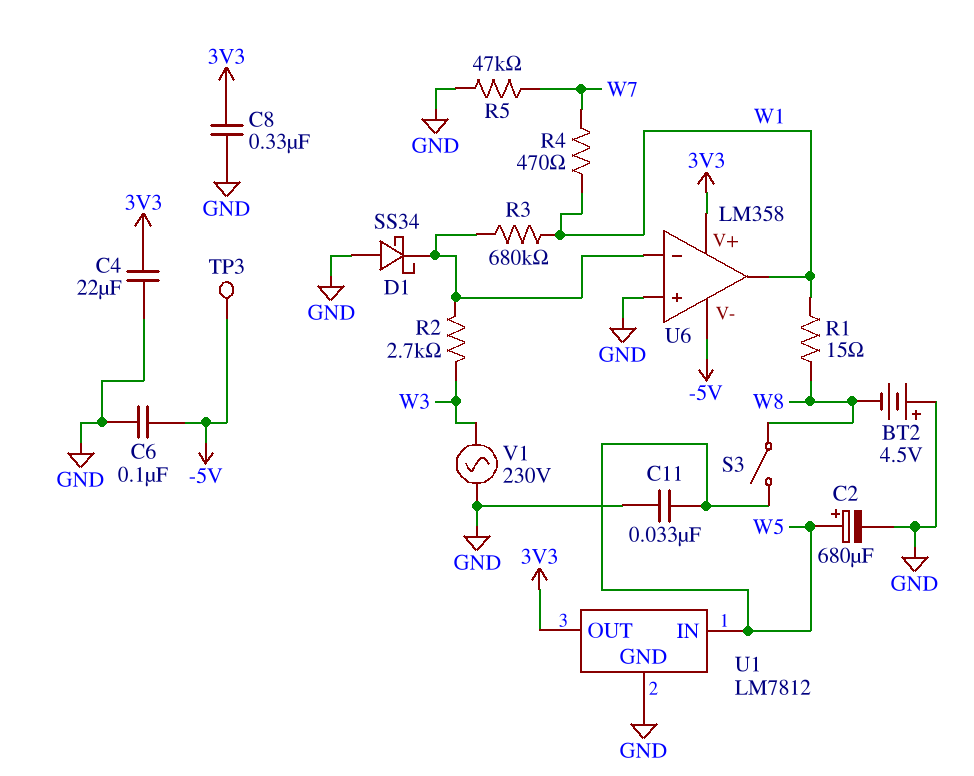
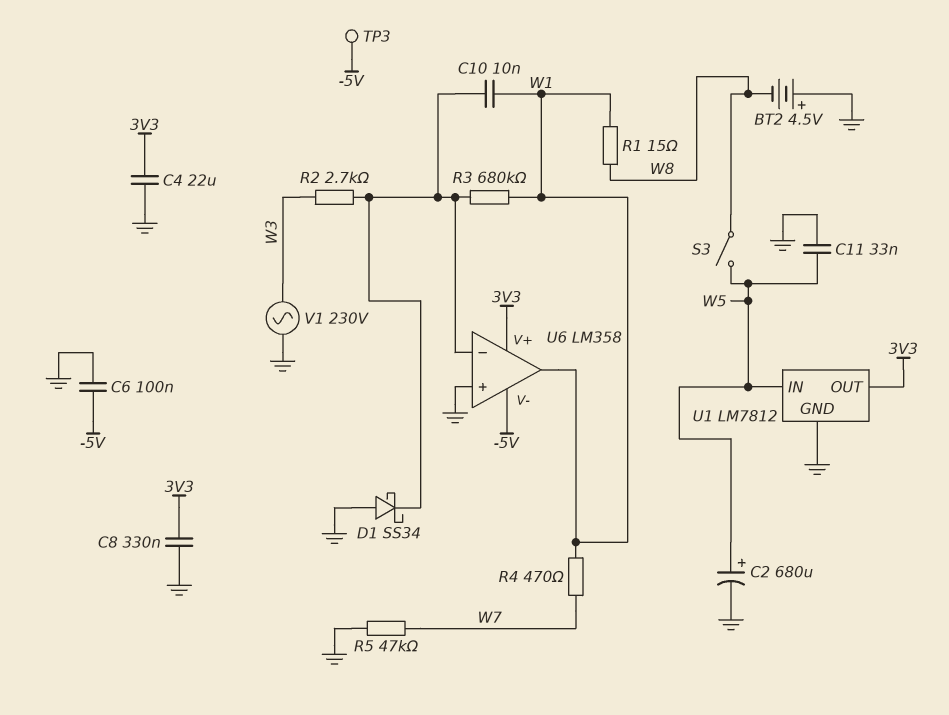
C10: none -> 10nF (U6/in-, W1)

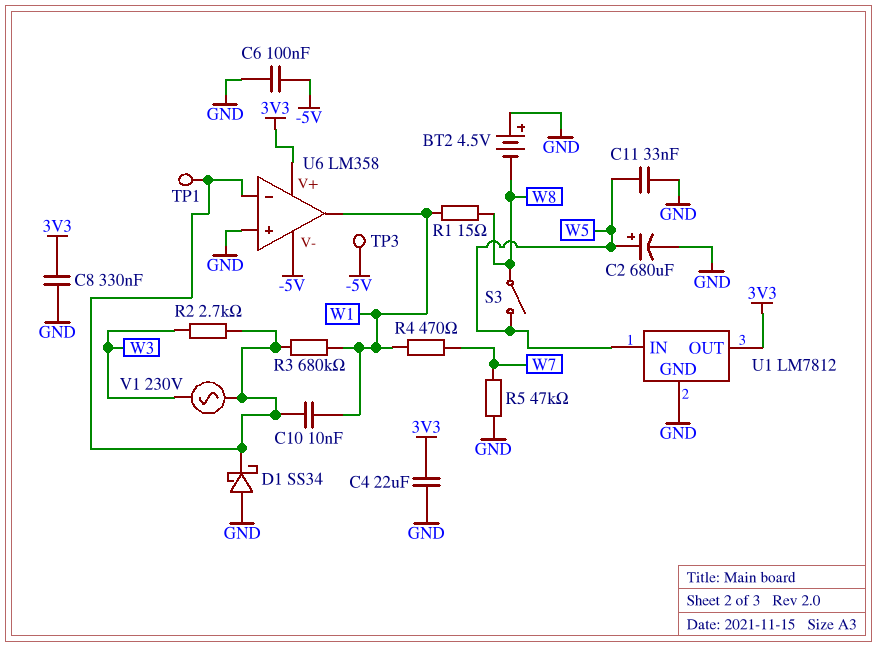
TP1: none -> test point (U6/in-)
V1: AC 230V (GND, W3) -> AC 230V (U6/in-, W3)

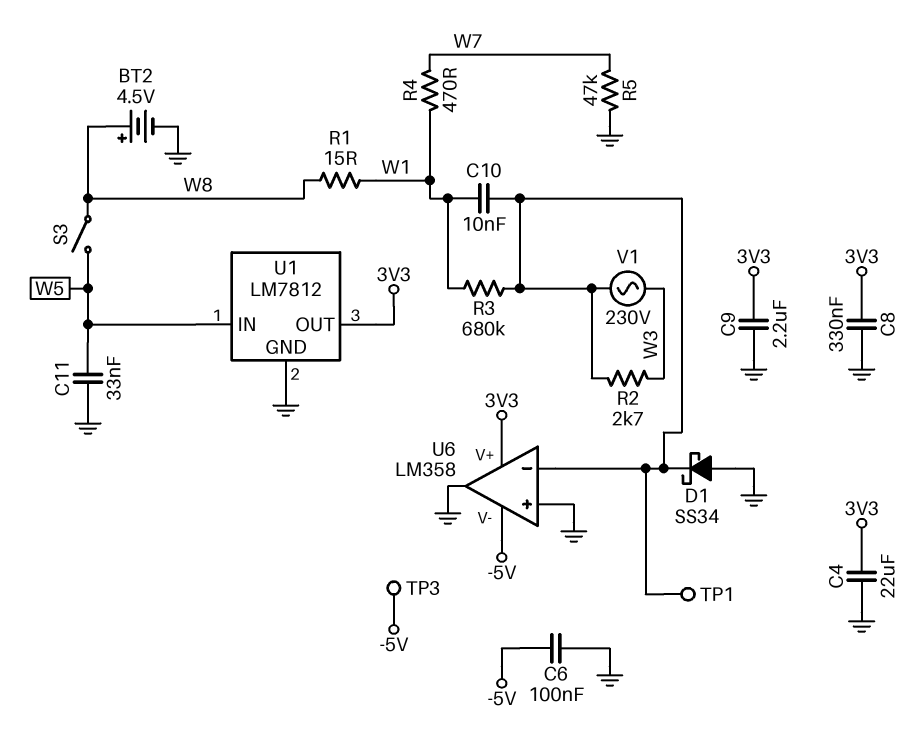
BT2: 4.5V (plus GND, minus W8) -> 4.5V (plus W8, minus GND)
C2: 680uF (plus W5, minus GND) -> none
C9: none -> 2.2uF (3V3, GND)
U6 pin out: W1 -> GND

